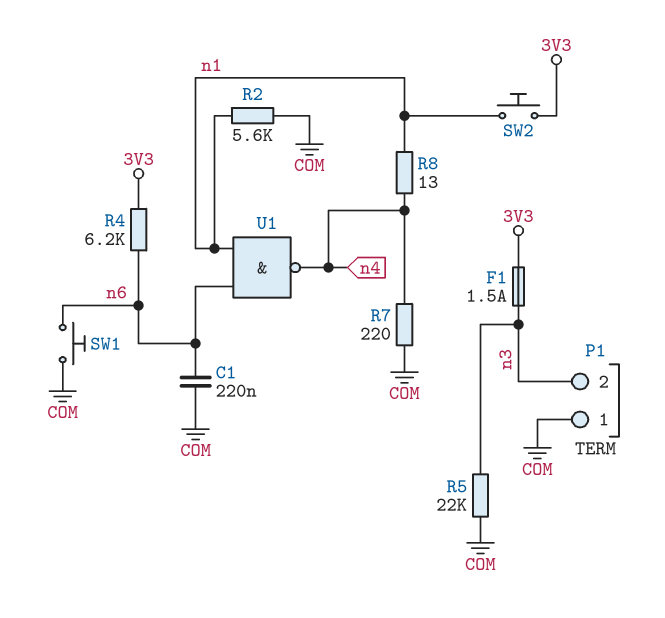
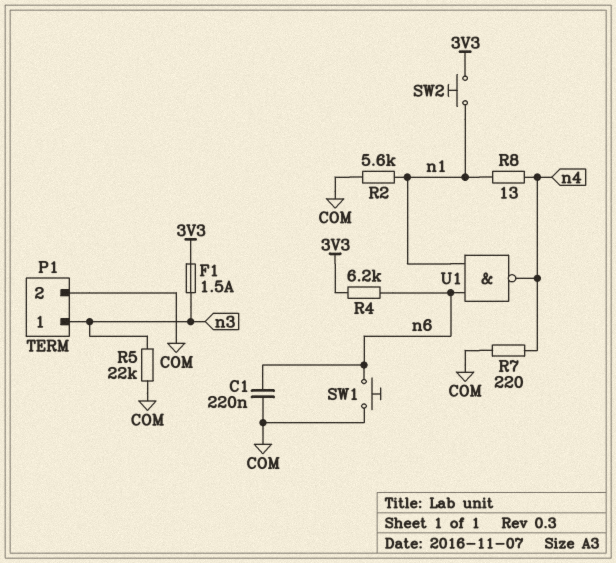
P1 pin 1: COM -> n3
P1 pin 2: n3 -> COM

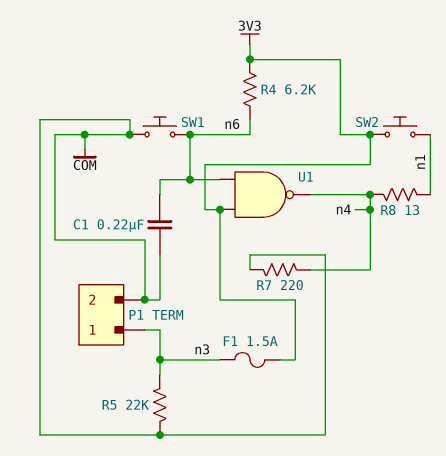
R2: 5.6k (COM, n1) -> none
U1: NAND (in n1, in n6, out n4) -> NAND (in 3V3, in n6, out n4)

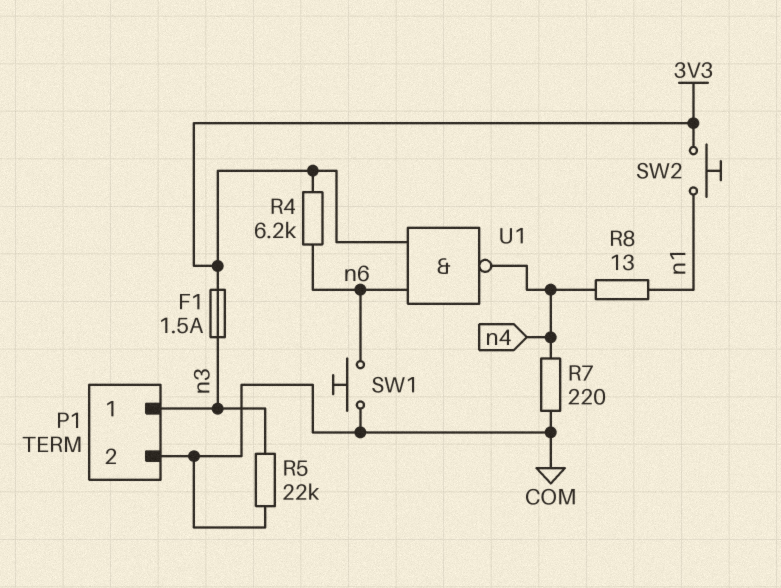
C1: 220nF (COM, n6) -> none

